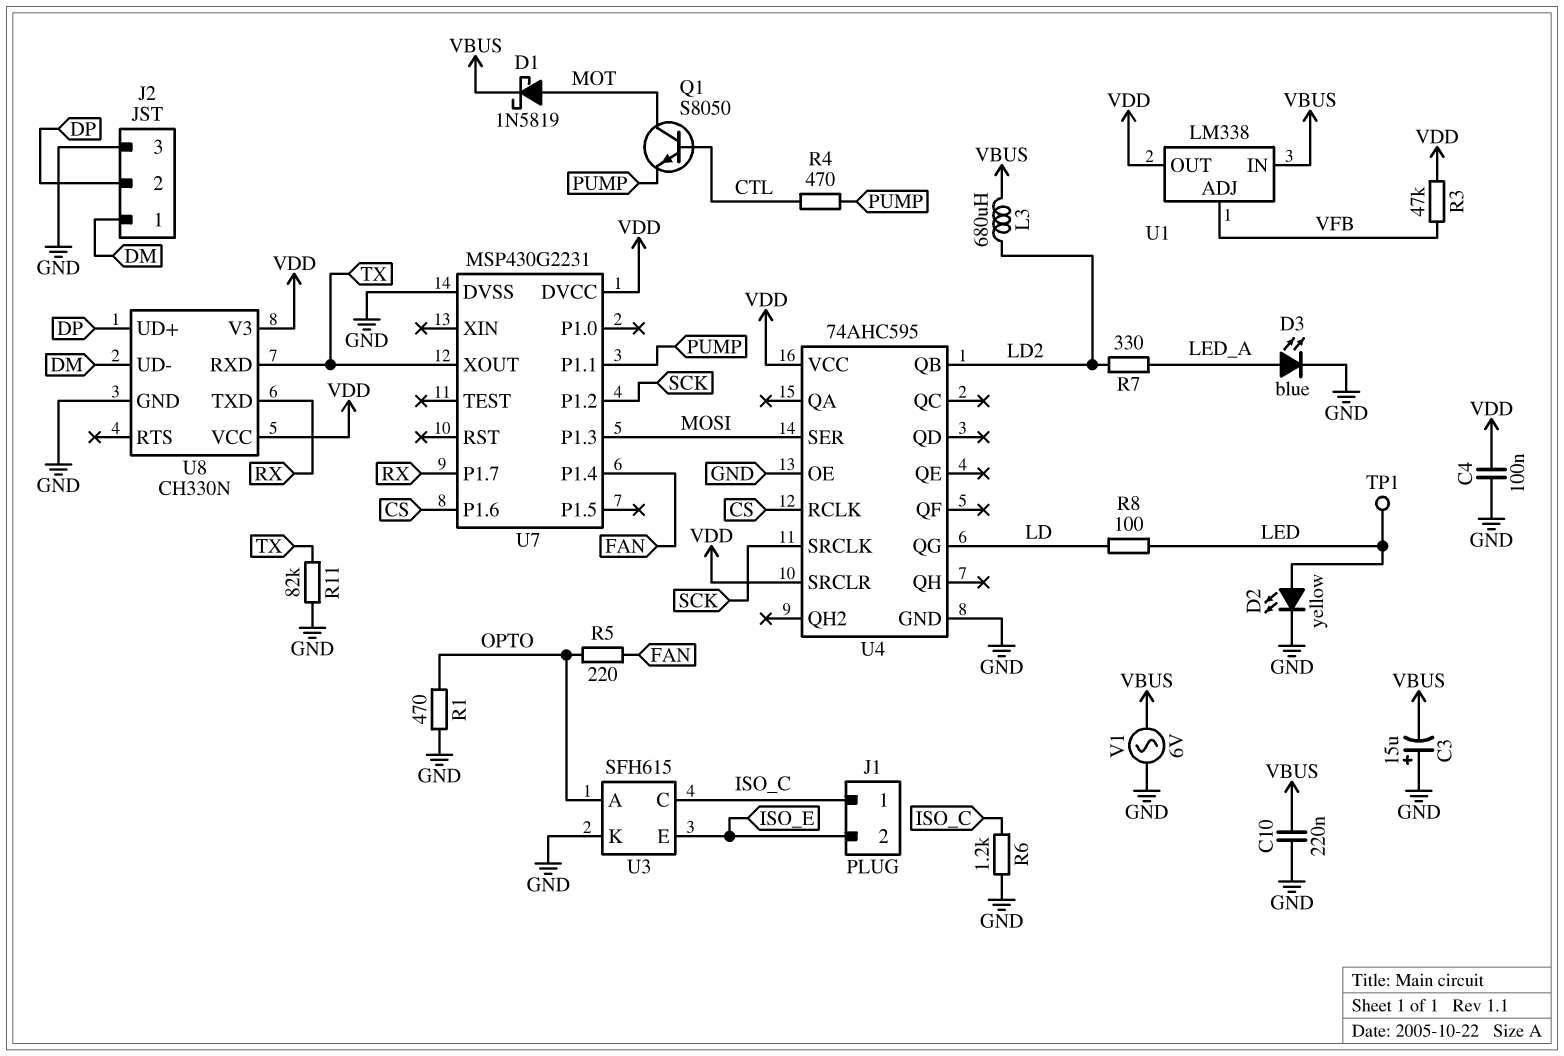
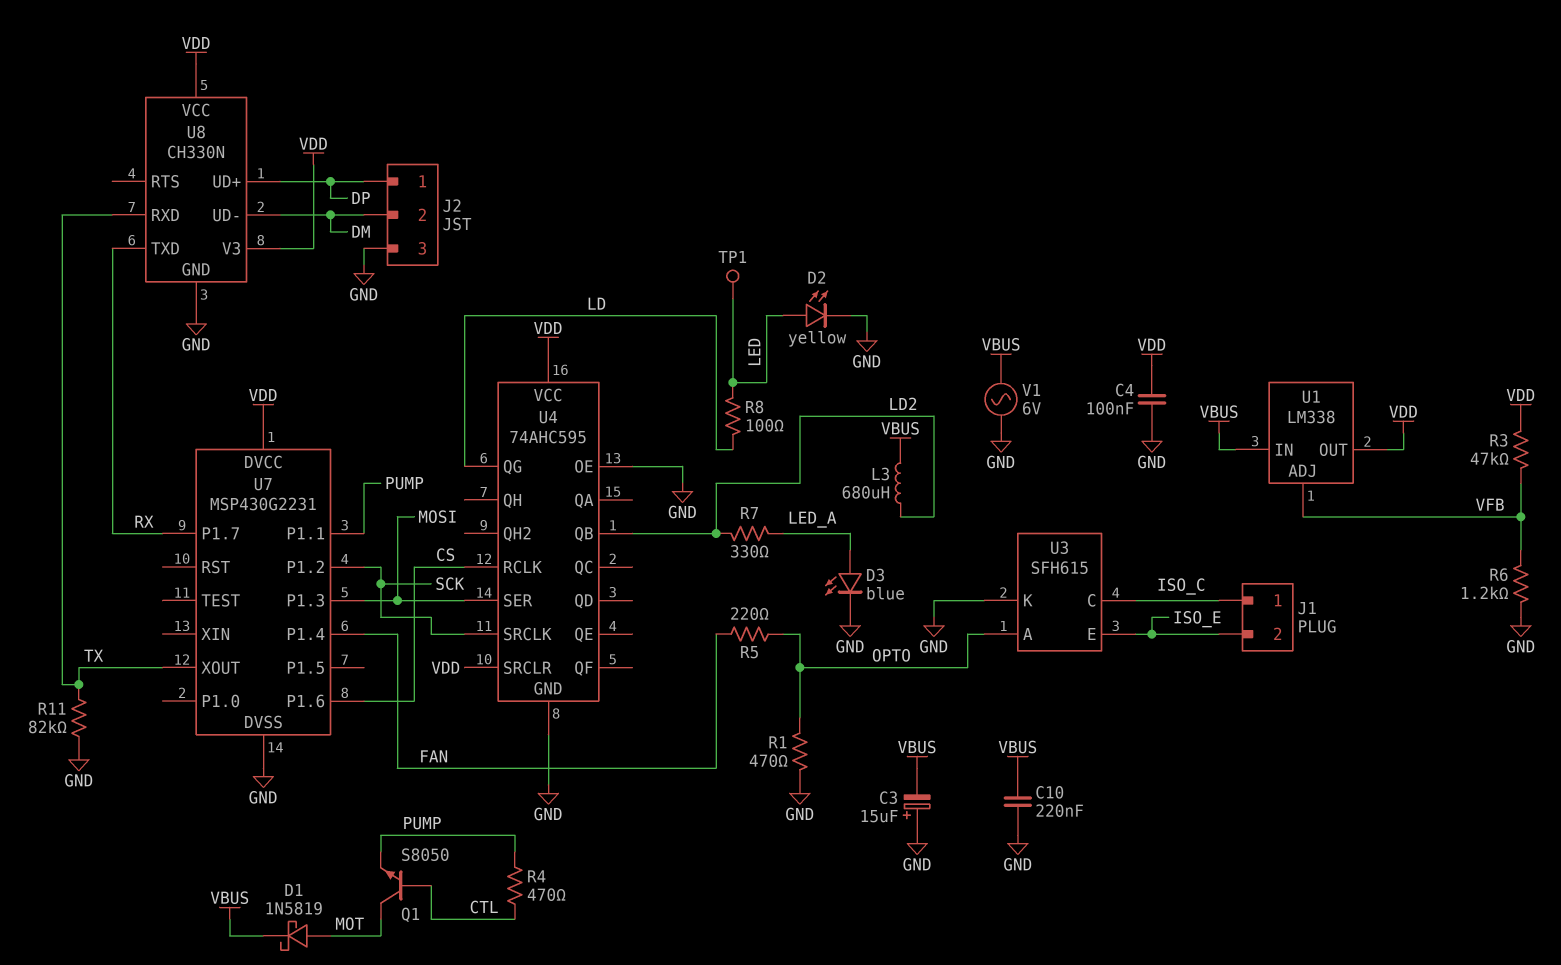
J2 pin 1: DM -> DP
J2 pin 2: DP -> DM
R6: 1.2k (GND, ISO_C) -> 1.2k (GND, VFB)

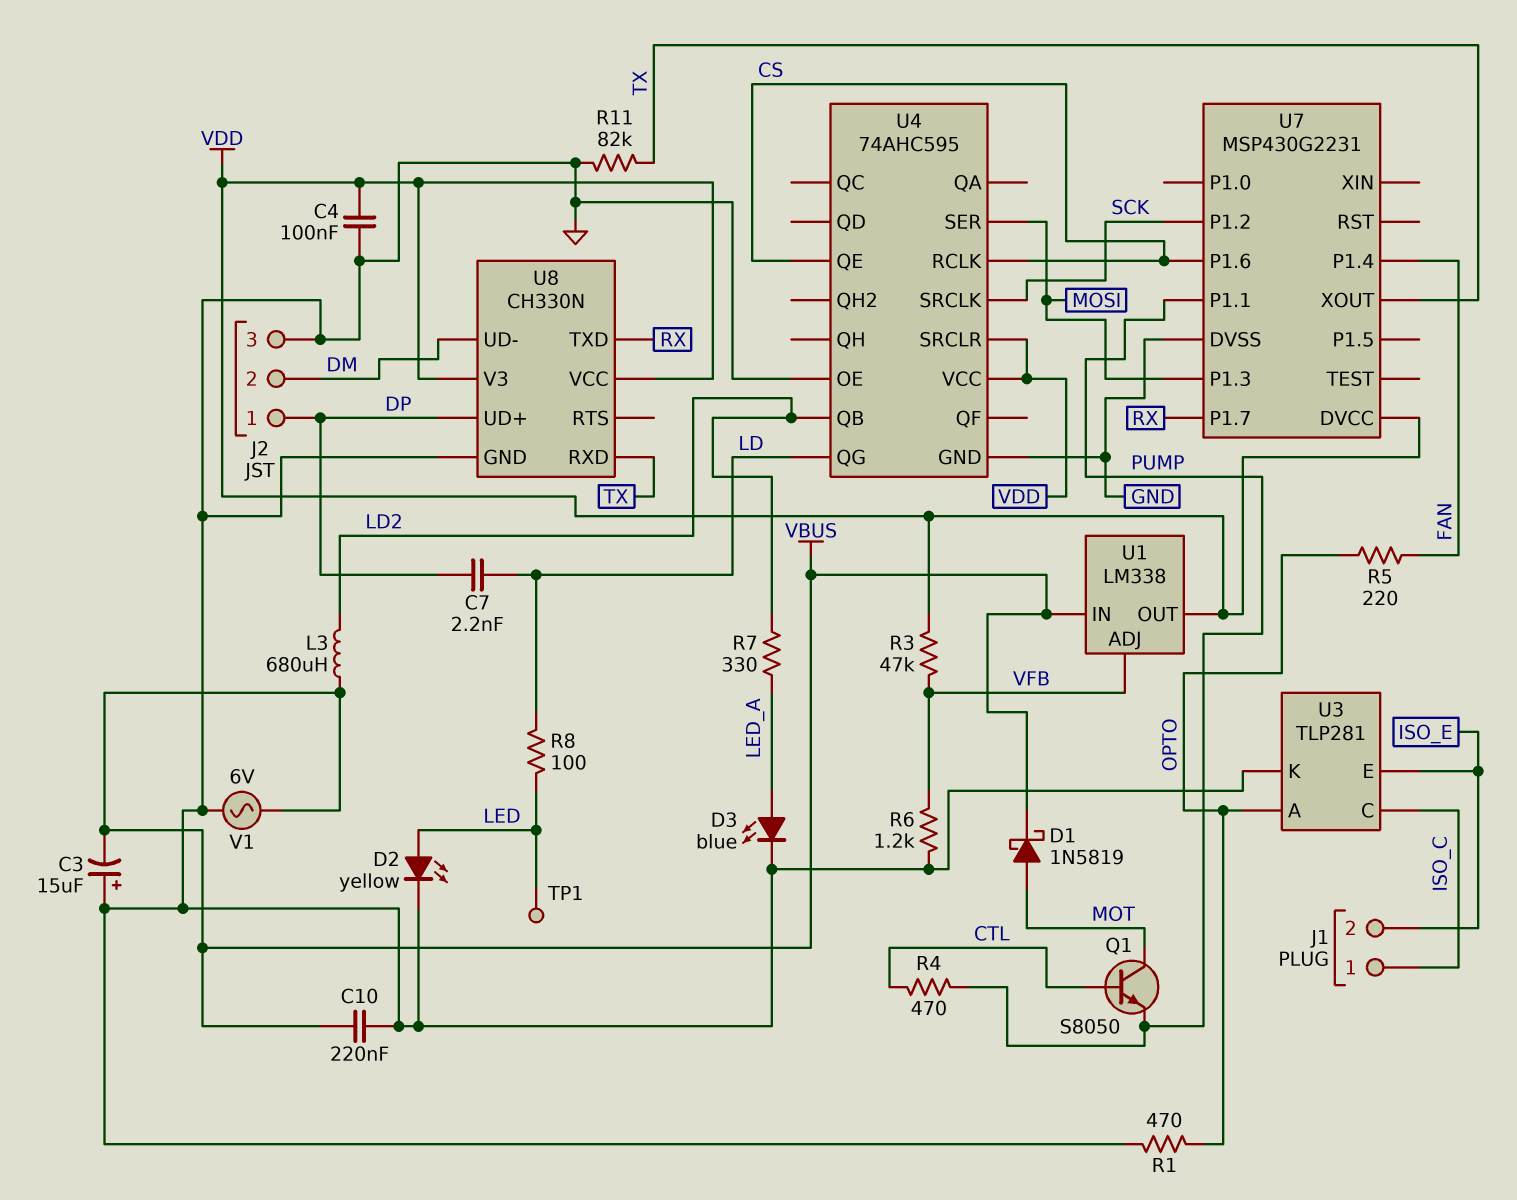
C7: none -> 2.2nF (DP, LD)
U3: SFH615 -> TLP281
U4 pin QE: none -> CS

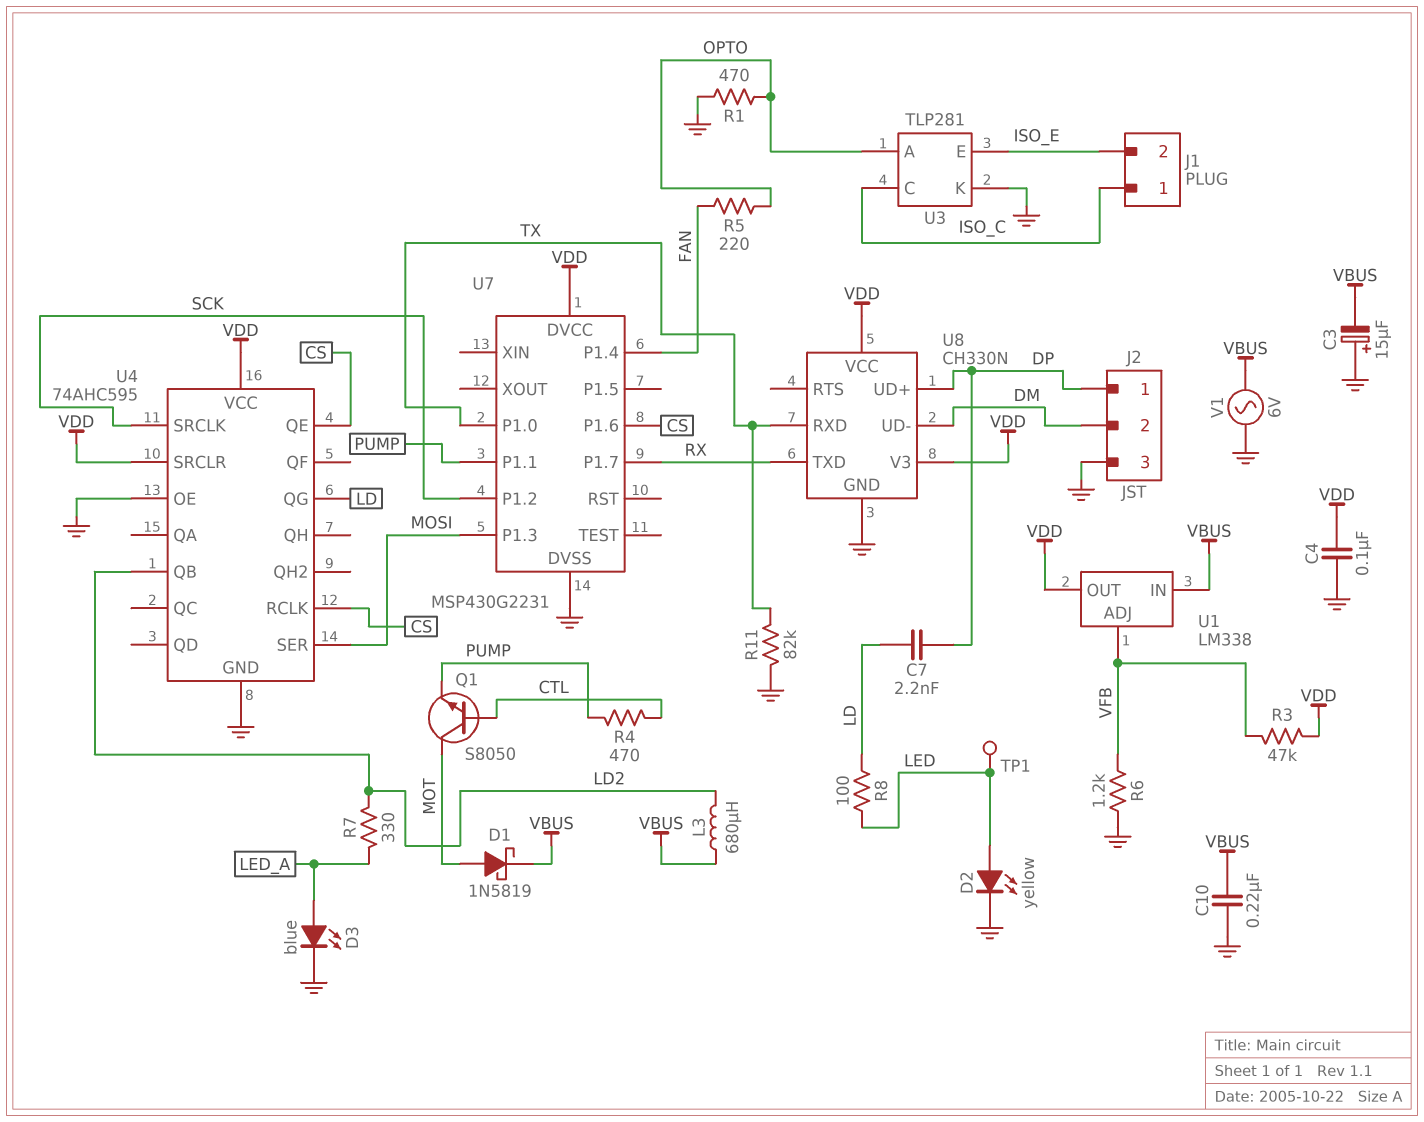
U7 pin P1.0: none -> TX
U7 pin XOUT: TX -> none

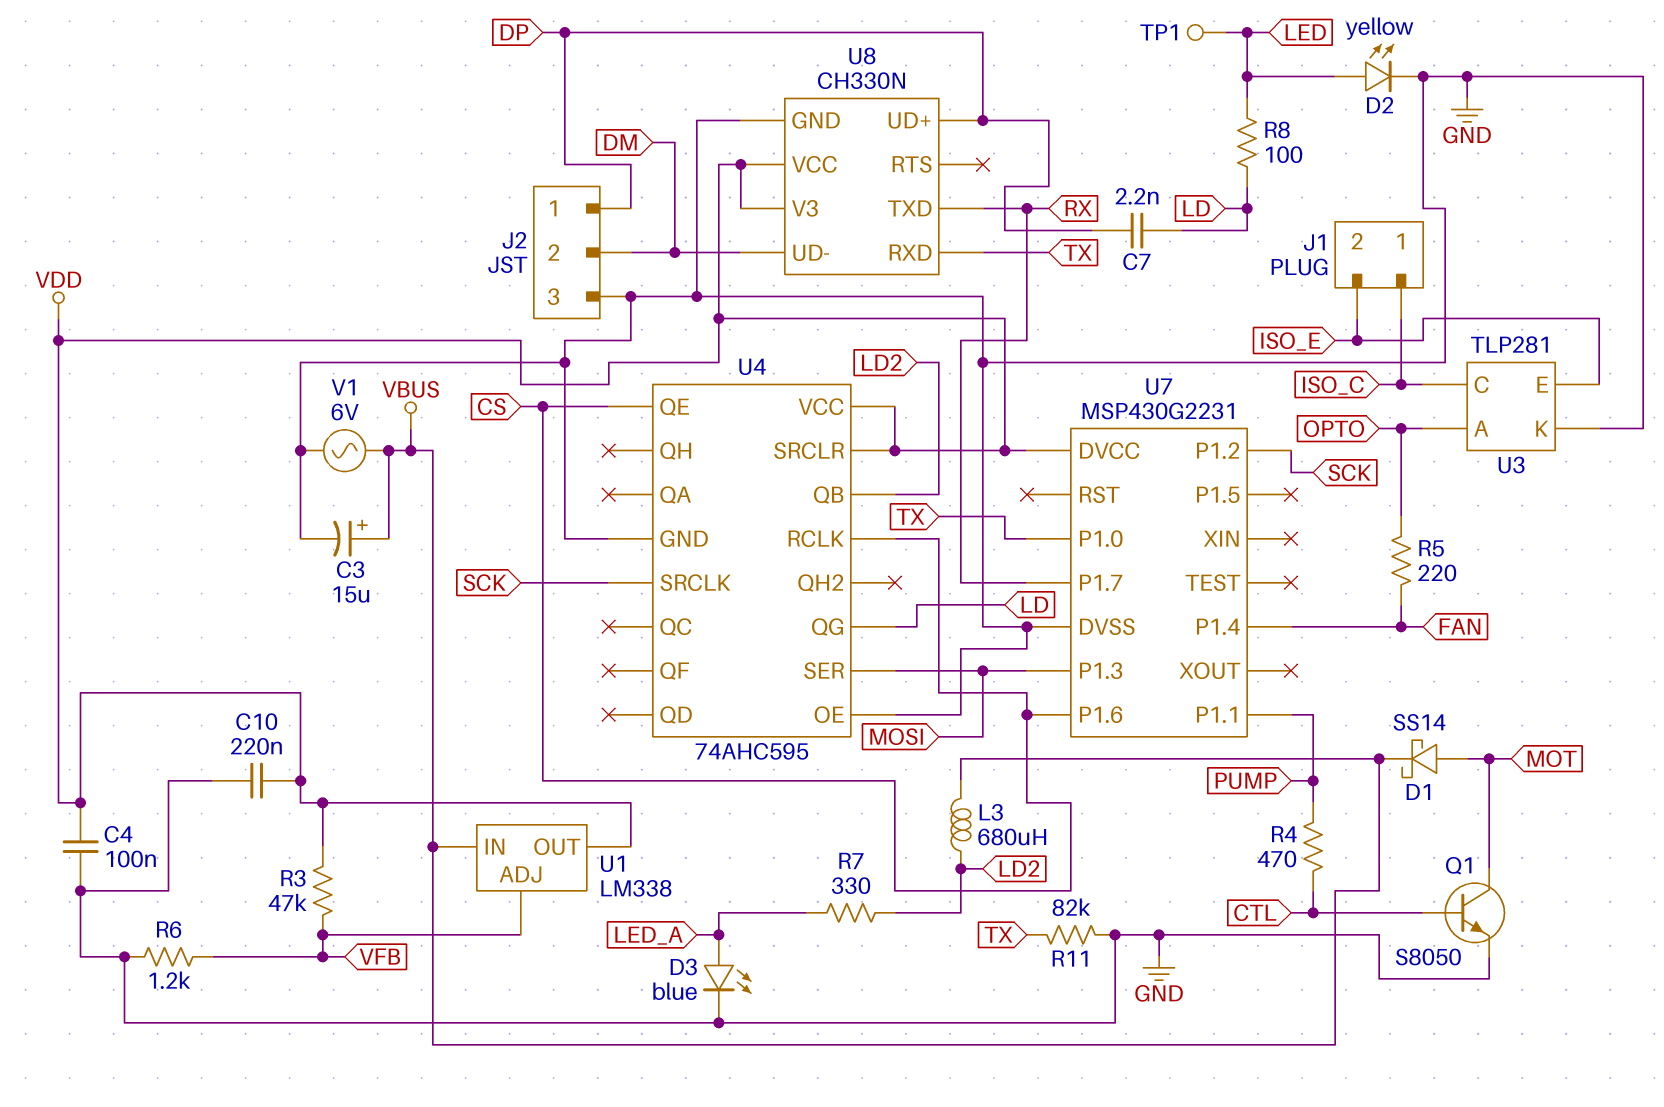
C3: 15uF (plus GND, minus VBUS) -> 15uF (plus VBUS, minus GND)
C10: 220nF (GND, VBUS) -> 220nF (GND, VDD)
D1: schottky 1N5819 (A MOT, K VBUS) -> schottky SS14 (A MOT, K VBUS)
Q1: NPN S8050 (B CTL, C MOT, E PUMP) -> NPN S8050 (B CTL, C MOT, E GND)
R1: 470 (GND, OPTO) -> none

